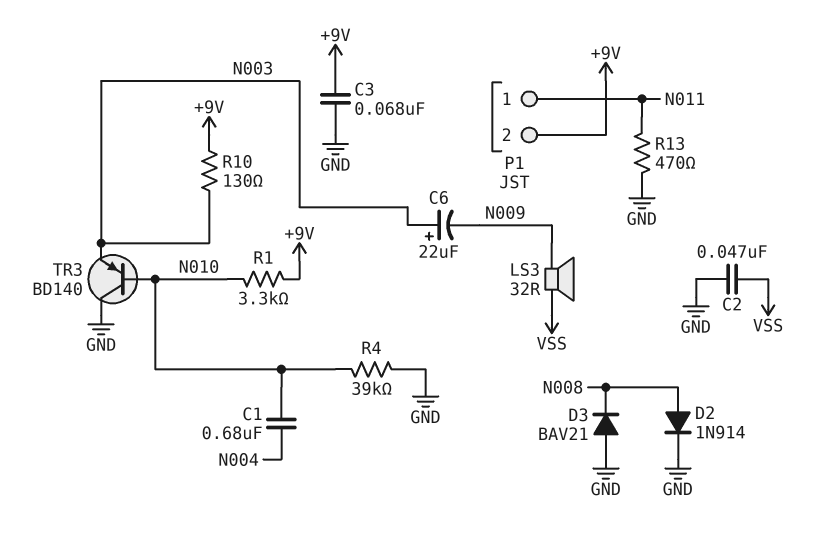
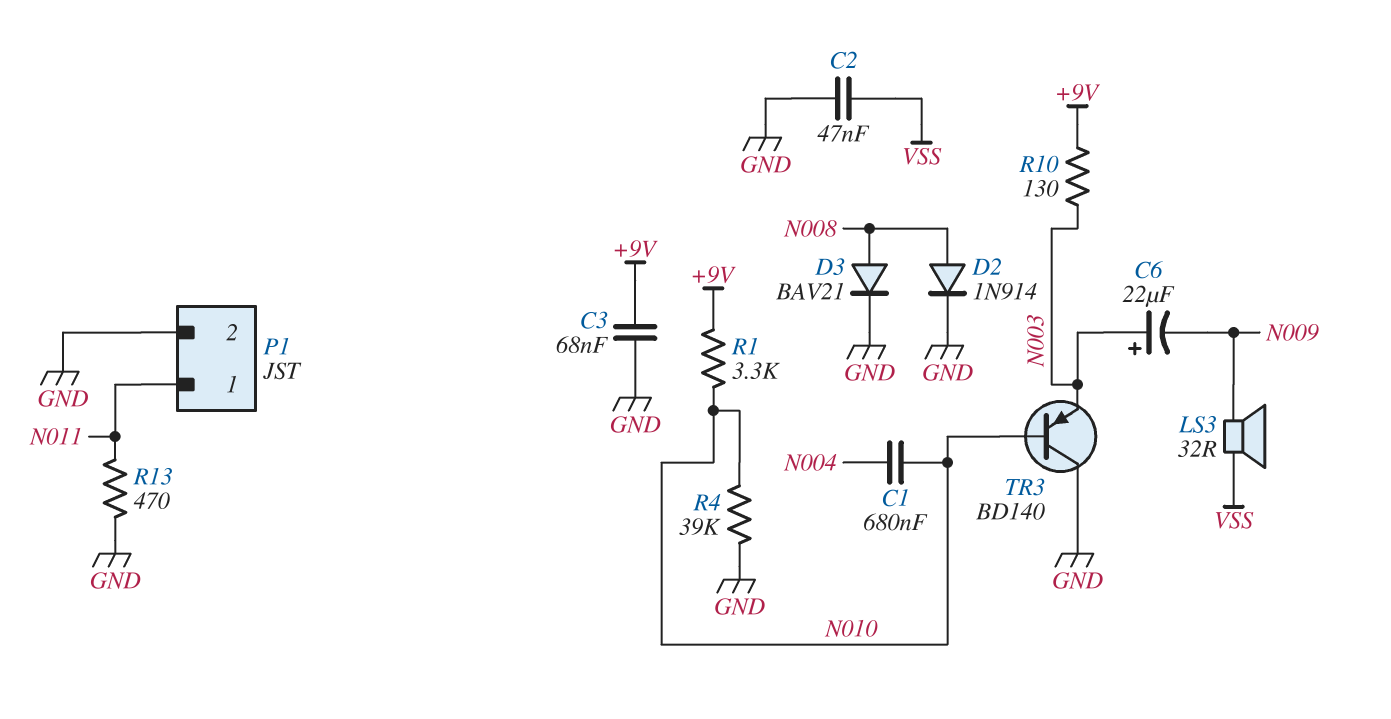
D3: diode BAV21 (A GND, K N008) -> diode BAV21 (A N008, K GND)
P1 pin 2: +9V -> GND

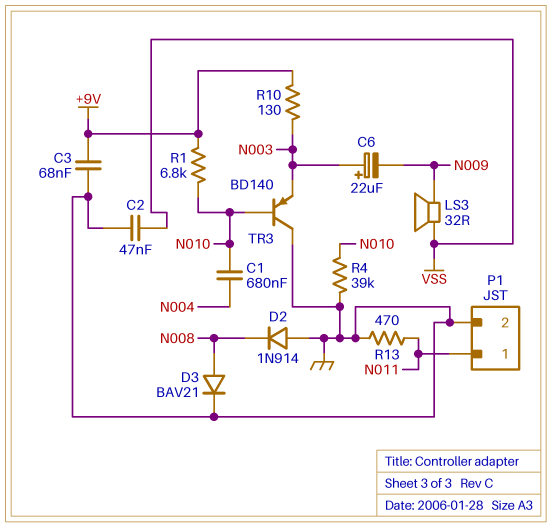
D2: diode 1N914 (A N008, K GND) -> diode 1N914 (A GND, K N008)
R1: 3.3k (+9V, N010) -> 6.8k (+9V, N010)

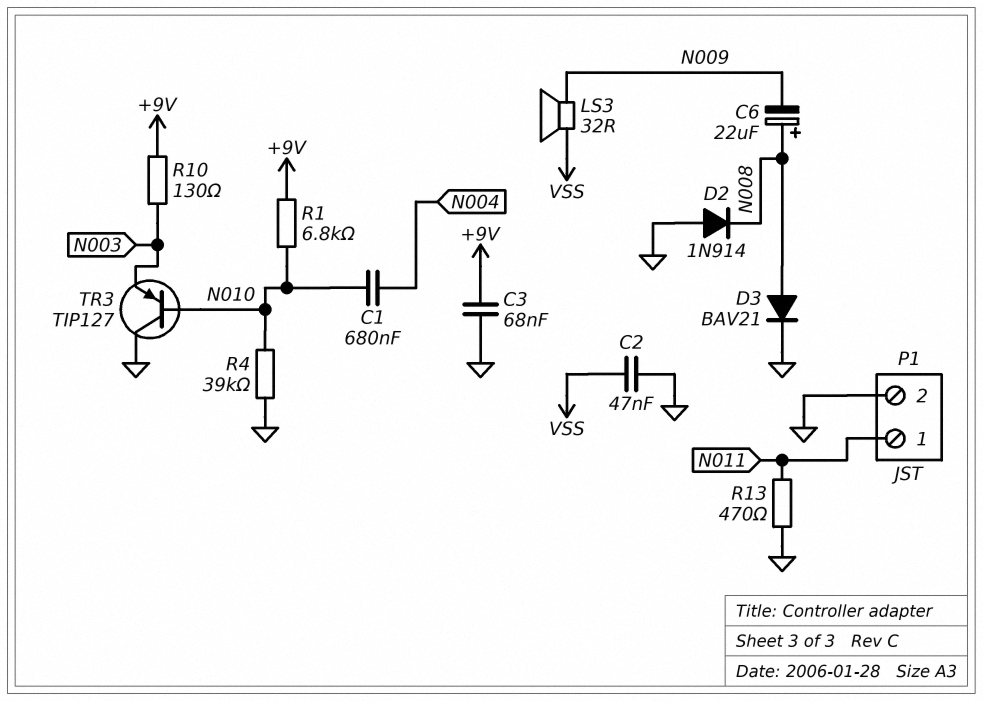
C6: 22uF (plus N003, minus N009) -> 22uF (plus N008, minus N009)
TR3: PNP BD140 (B N010, C GND, E N003) -> PNP TIP127 (B N010, C GND, E N003)

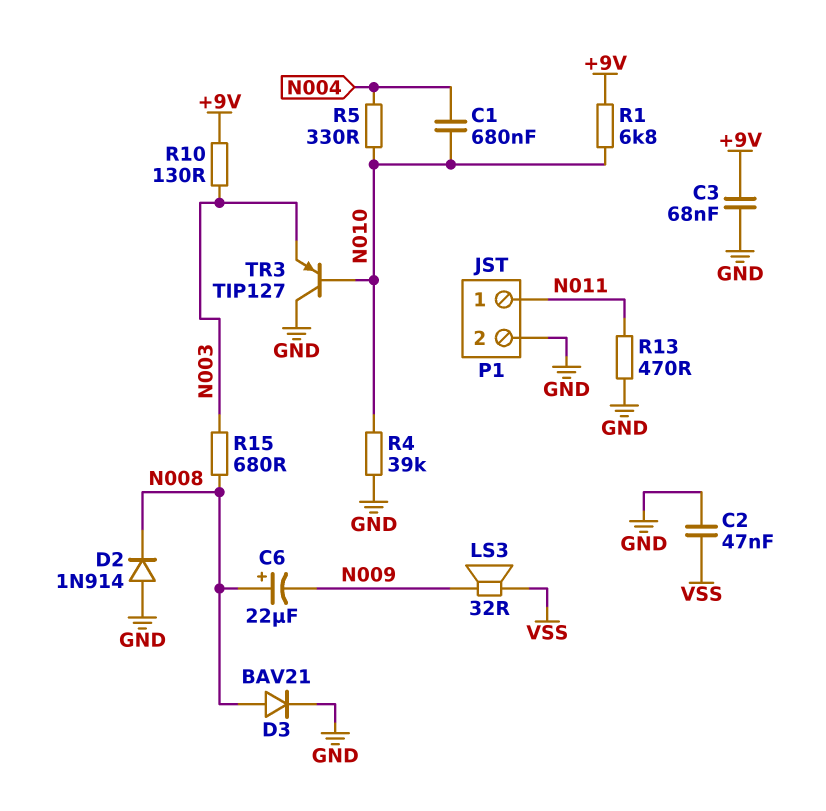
R5: none -> 330 (N004, N010)
R15: none -> 680 (N003, N008)

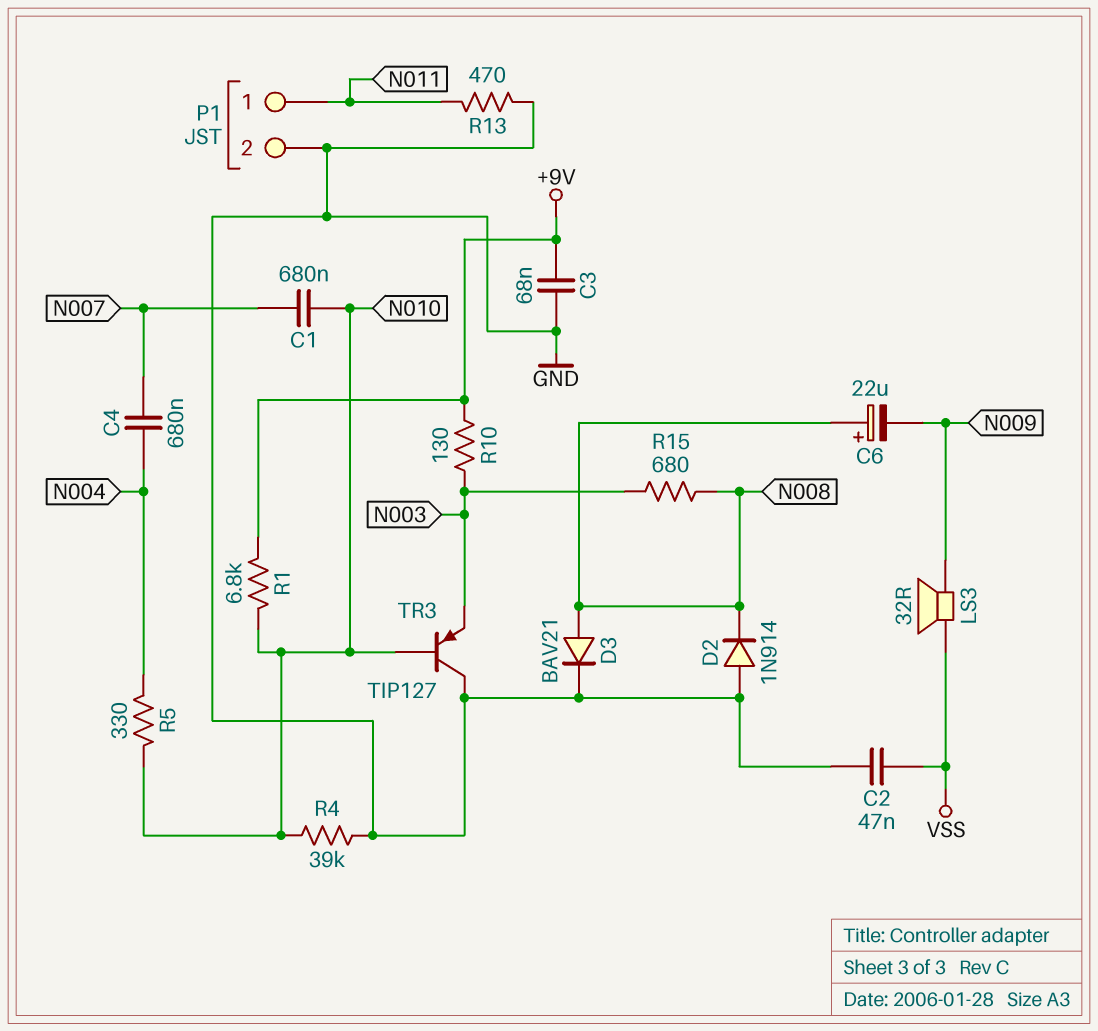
C1: 680nF (N004, N010) -> 680nF (N007, N010)
C4: none -> 680nF (N004, N007)

